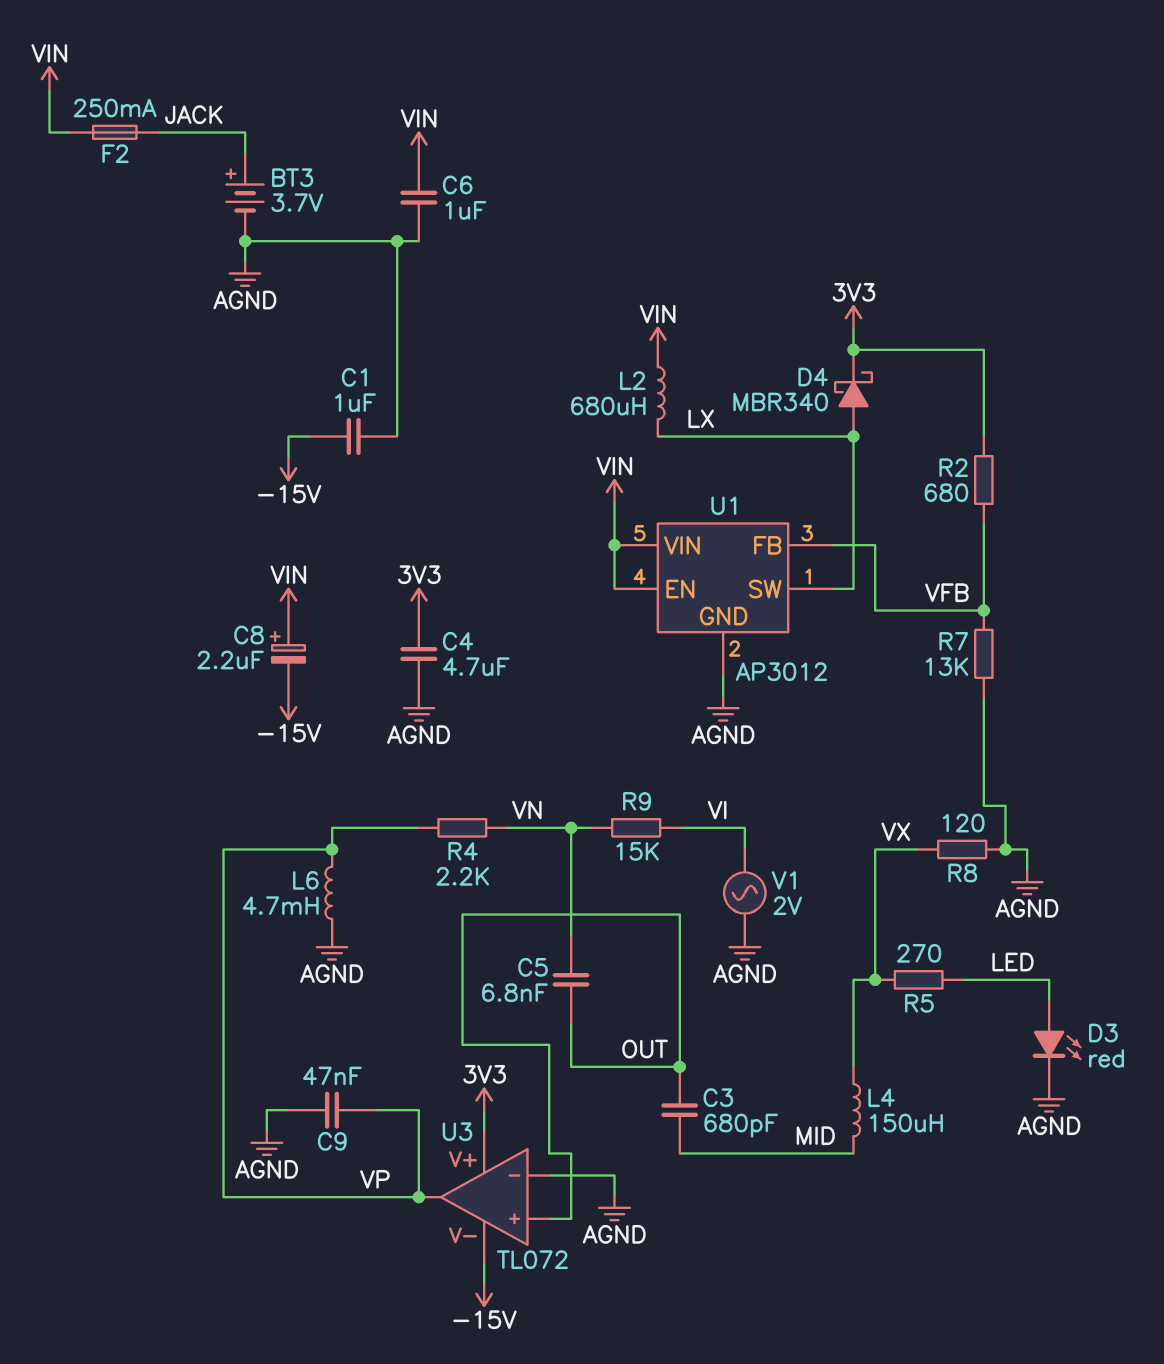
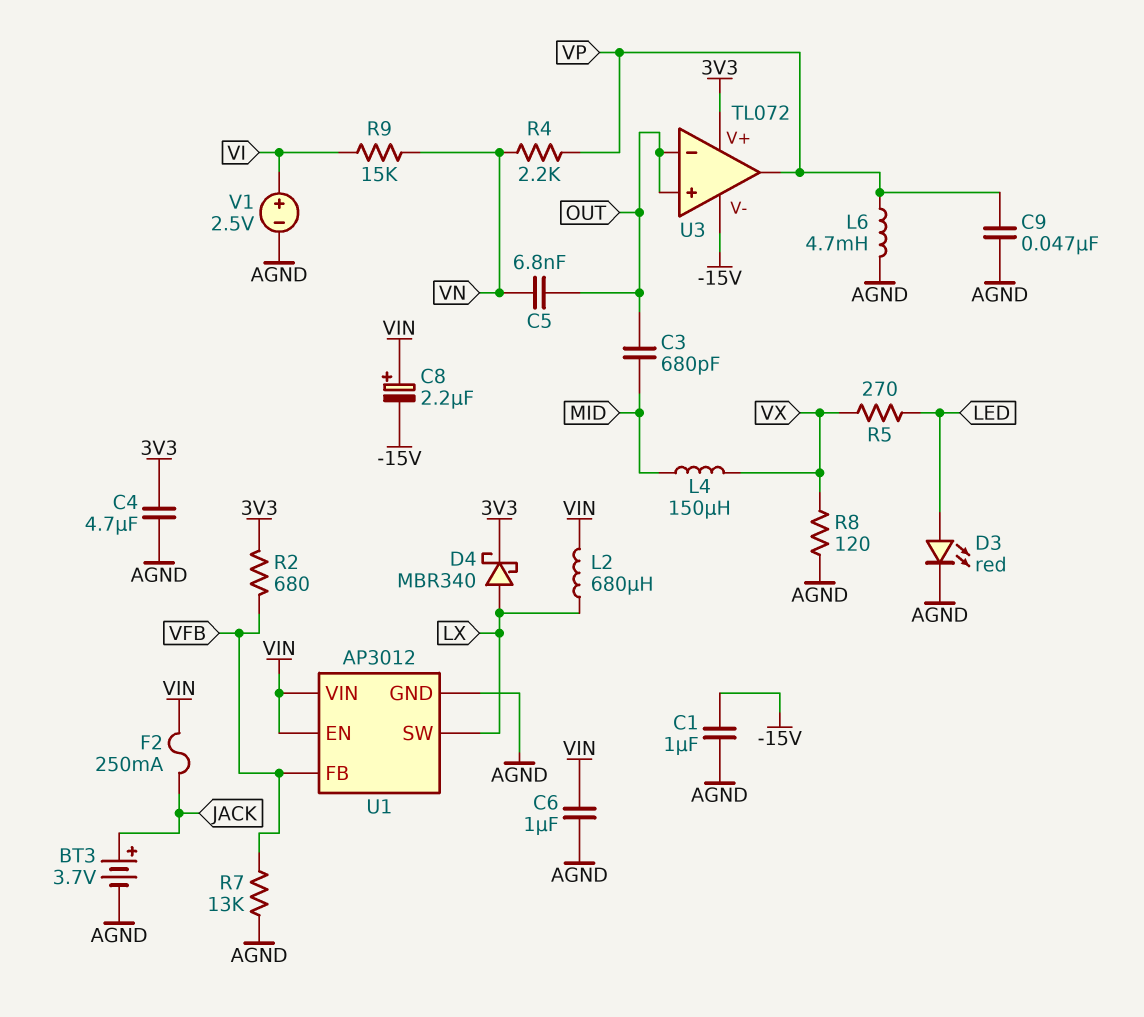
U3 pin in-: AGND -> OUT
V1: AC 2V (AGND, VI) -> 2.5V (plus VI, minus AGND)

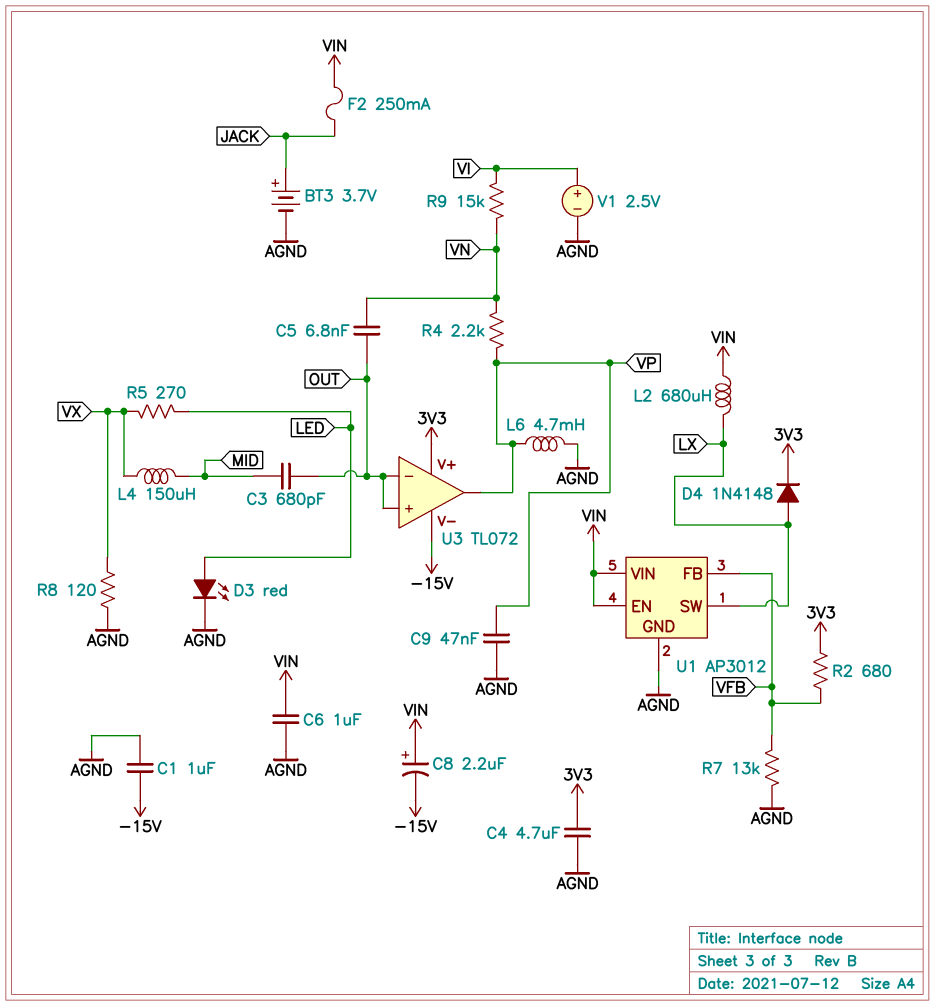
D4: schottky MBR340 (A LX, K 3V3) -> diode 1N4148 (A LX, K 3V3)

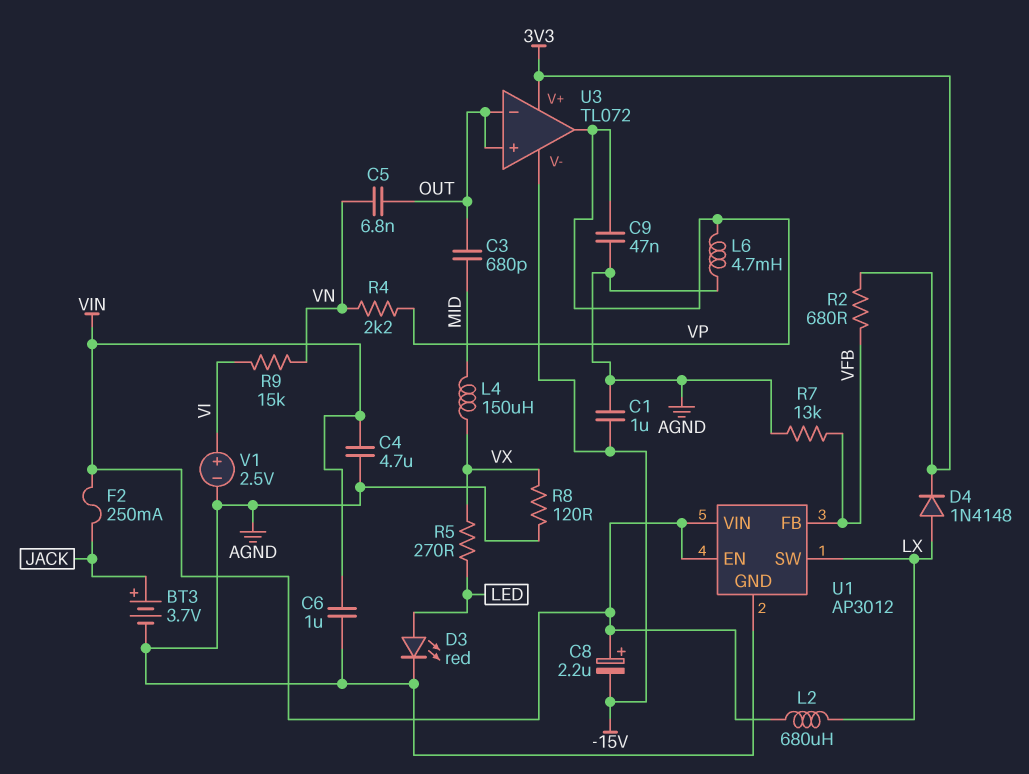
C4: 4.7uF (3V3, AGND) -> 4.7uF (AGND, VIN)

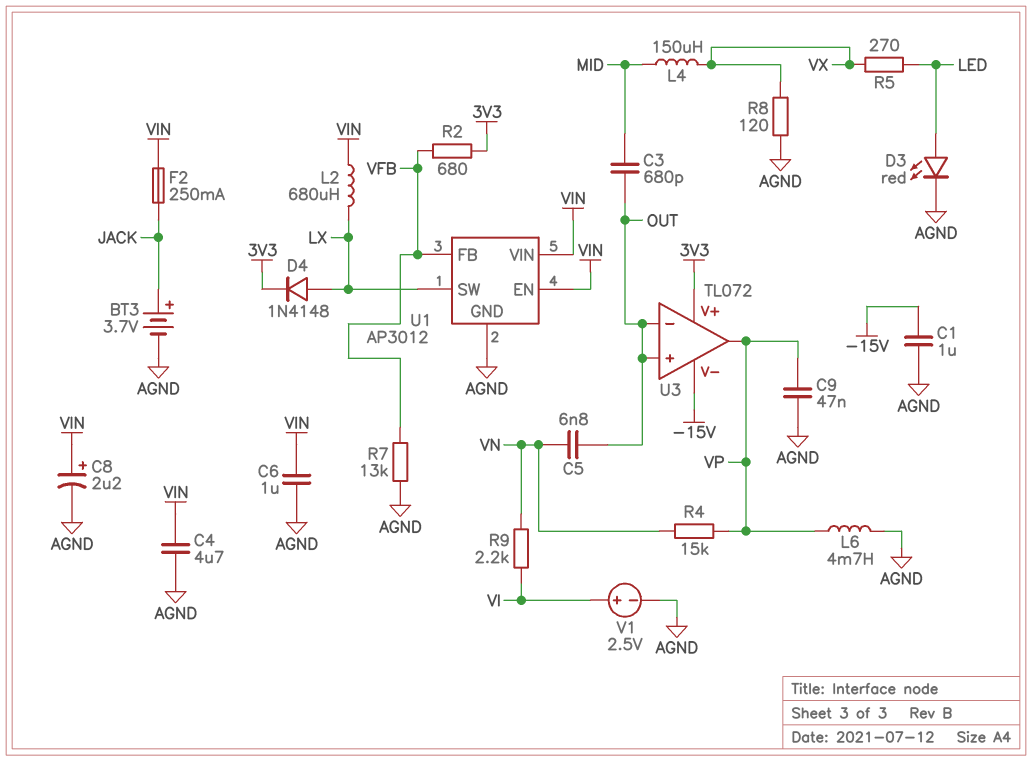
C8: 2.2uF (plus VIN, minus -15V) -> 2.2uF (plus VIN, minus AGND)
R4: 2.2k (VN, VP) -> 15k (VN, VP)
R9: 15k (VI, VN) -> 2.2k (VI, VN)

